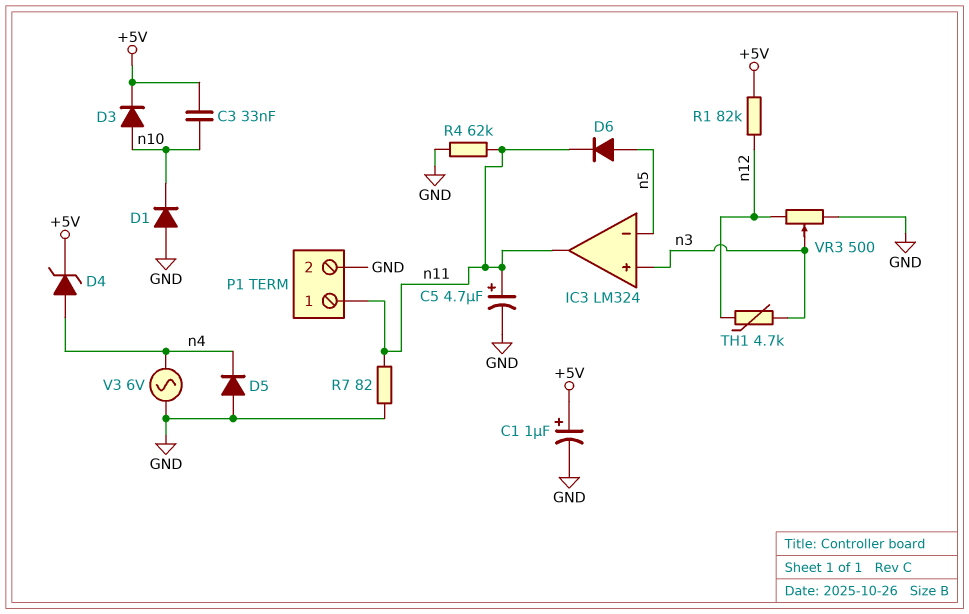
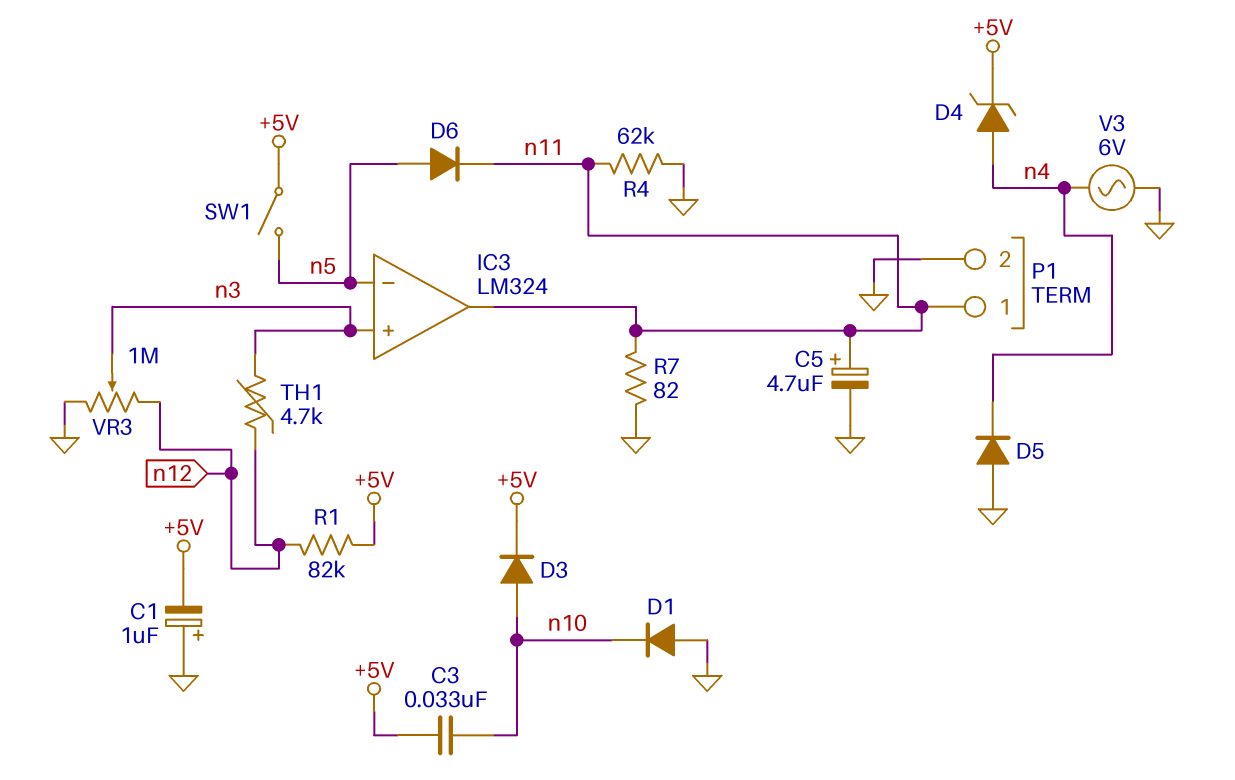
C1: 1uF (plus +5V, minus GND) -> 1uF (plus GND, minus +5V)
SW1: none -> switch (+5V, n5)
VR3: 500 (GND, n12, wiper n3) -> 1M (GND, n12, wiper n3)

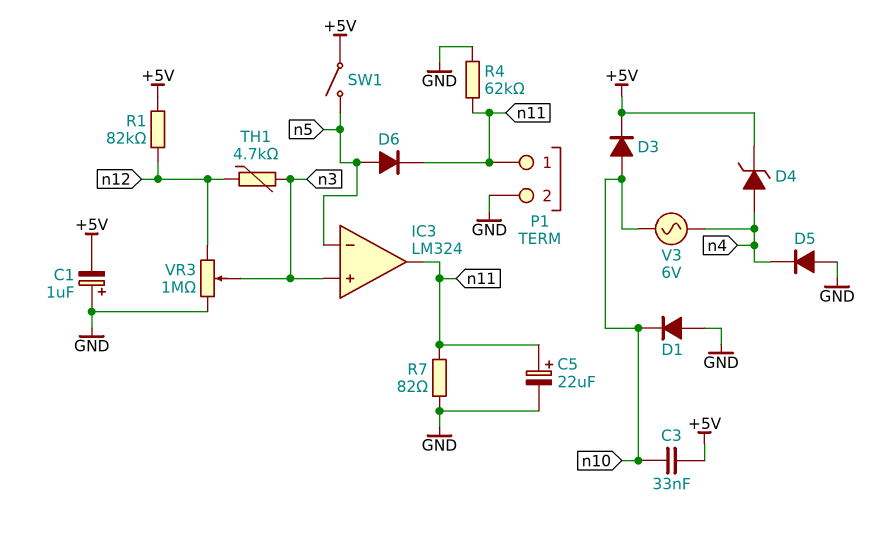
C5: 4.7uF (plus n11, minus GND) -> 22uF (plus n11, minus GND)
V3: AC 6V (GND, n4) -> AC 6V (n4, n10)

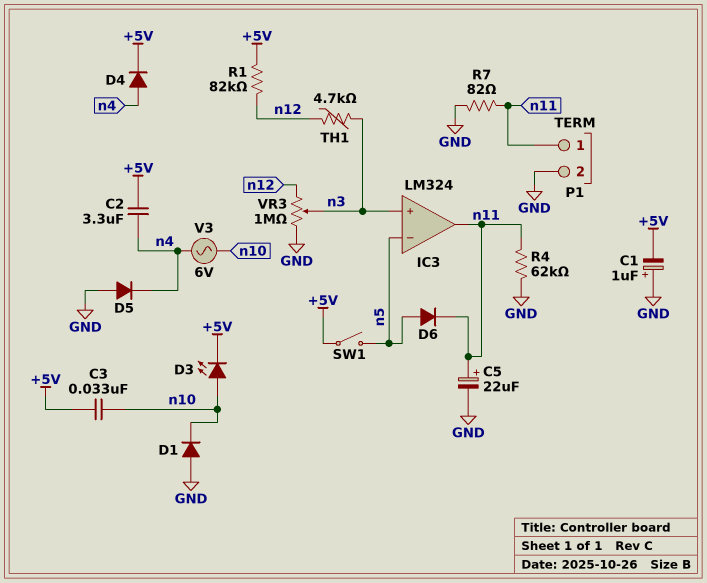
C2: none -> 3.3uF (+5V, n4)
D3: diode (A n10, K +5V) -> LED (A n10, K +5V)
D4: zener (A n4, K +5V) -> diode (A n4, K +5V)

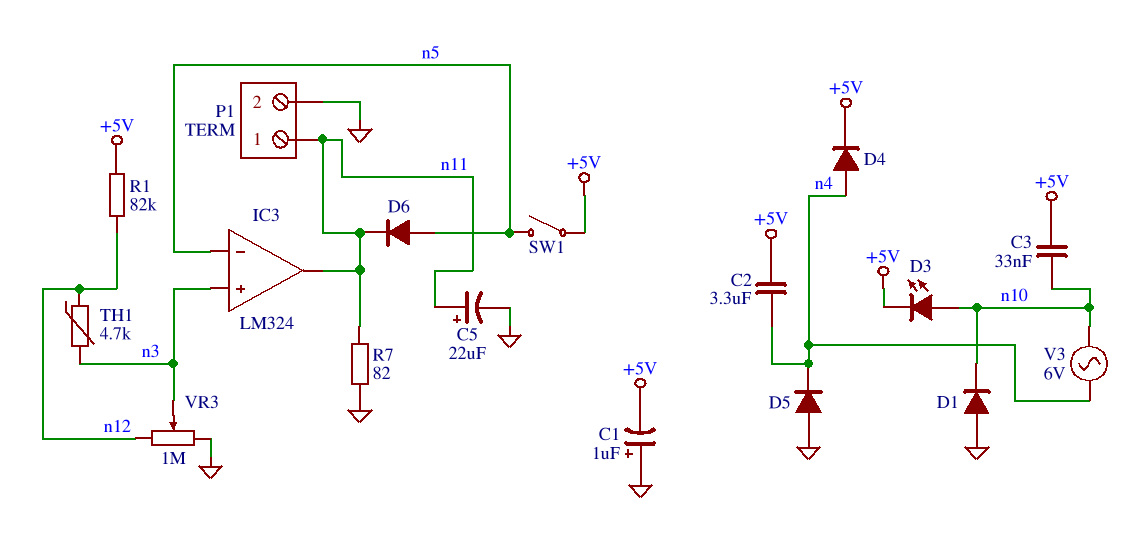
R4: 62k (GND, n11) -> none

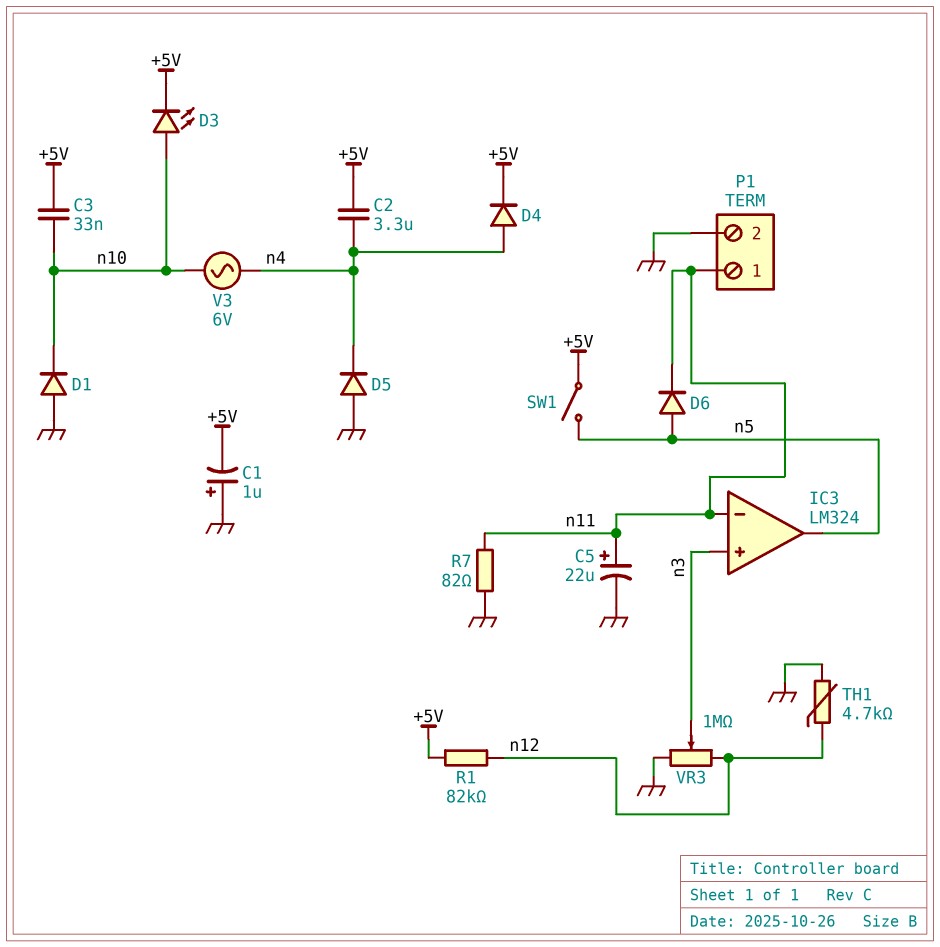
IC3 pin in-: n5 -> n11
IC3 pin out: n11 -> n5
TH1: 4.7k (n3, n12) -> 4.7k (GND, n12)

